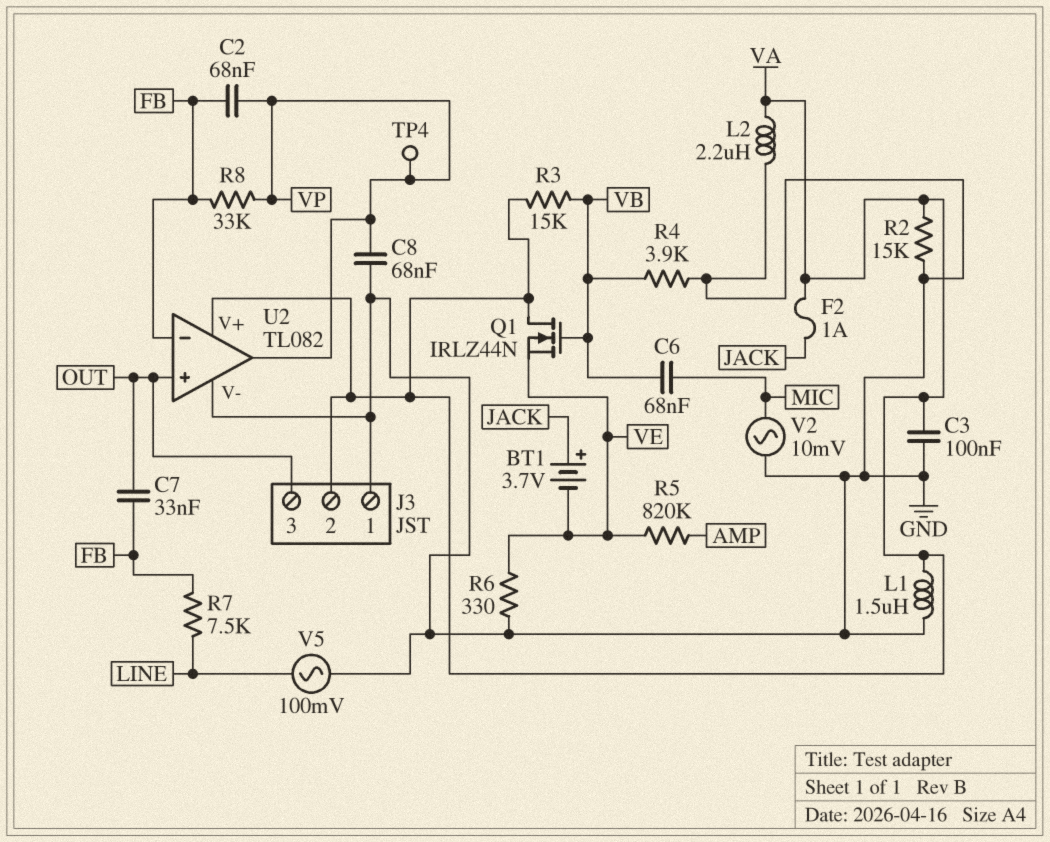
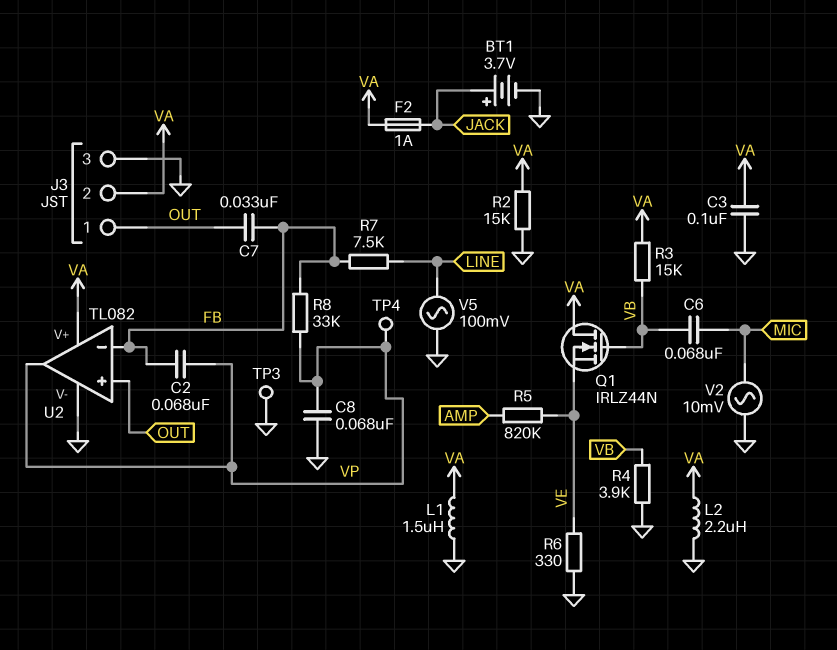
BT1: 3.7V (plus JACK, minus VE) -> 3.7V (plus JACK, minus GND)
J3 pin 1: GND -> OUT
J3 pin 3: OUT -> GND
TP3: none -> test point (GND)

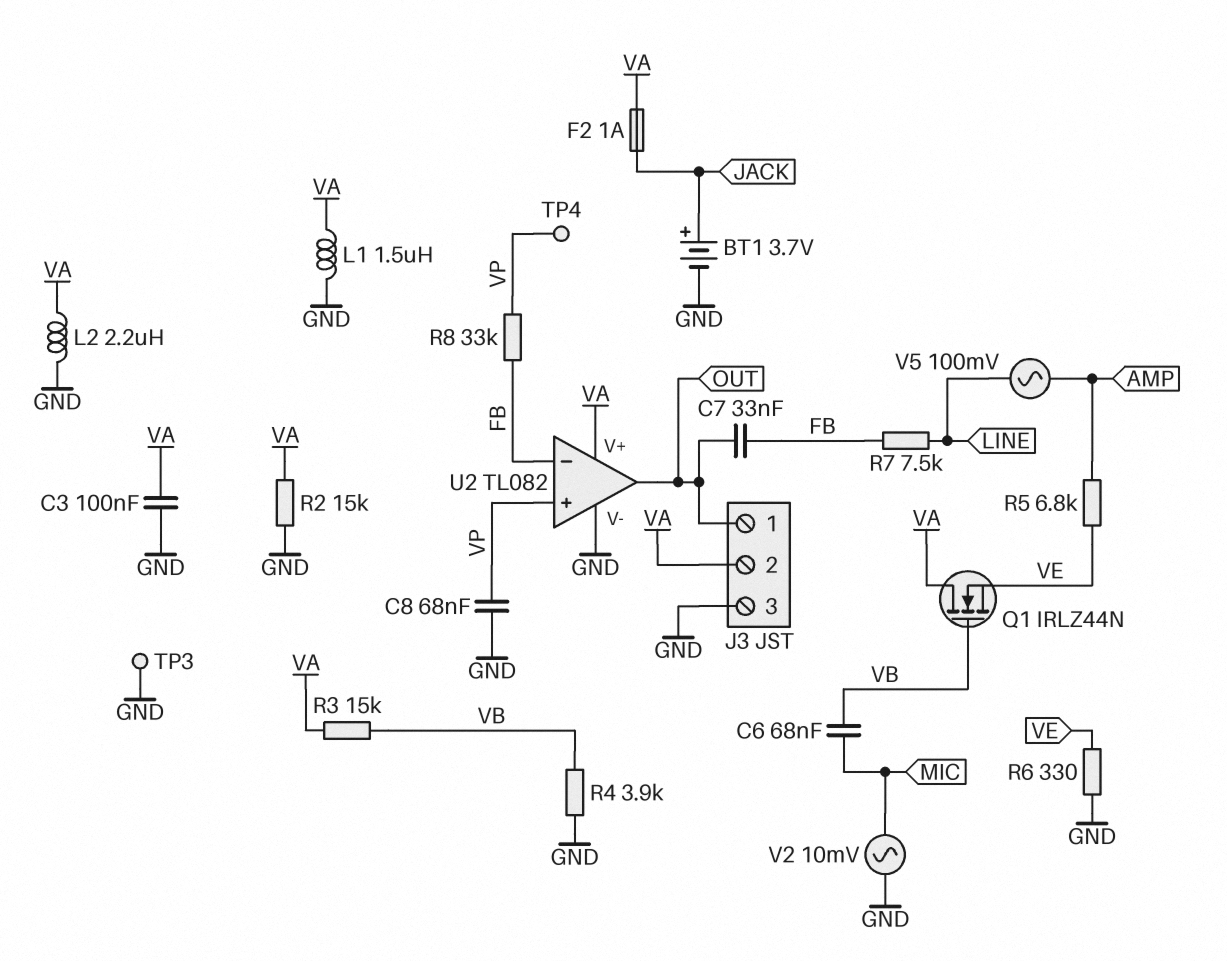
C2: 68nF (FB, VP) -> none
R5: 820k (AMP, VE) -> 6.8k (AMP, VE)
U2 pin in+: OUT -> VP
U2 pin out: VP -> OUT
V5: AC 100mV (GND, LINE) -> AC 100mV (AMP, LINE)

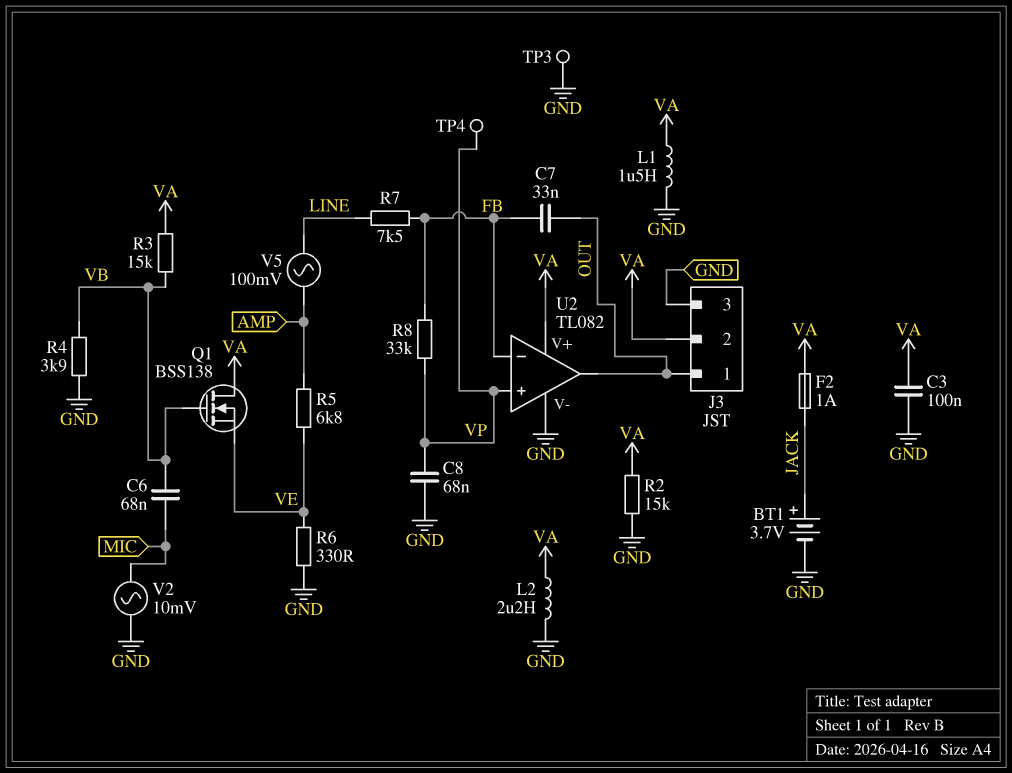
Q1: NMOS IRLZ44N (G VB, D VA, S VE) -> NMOS BSS138 (G VB, D VA, S VE)

